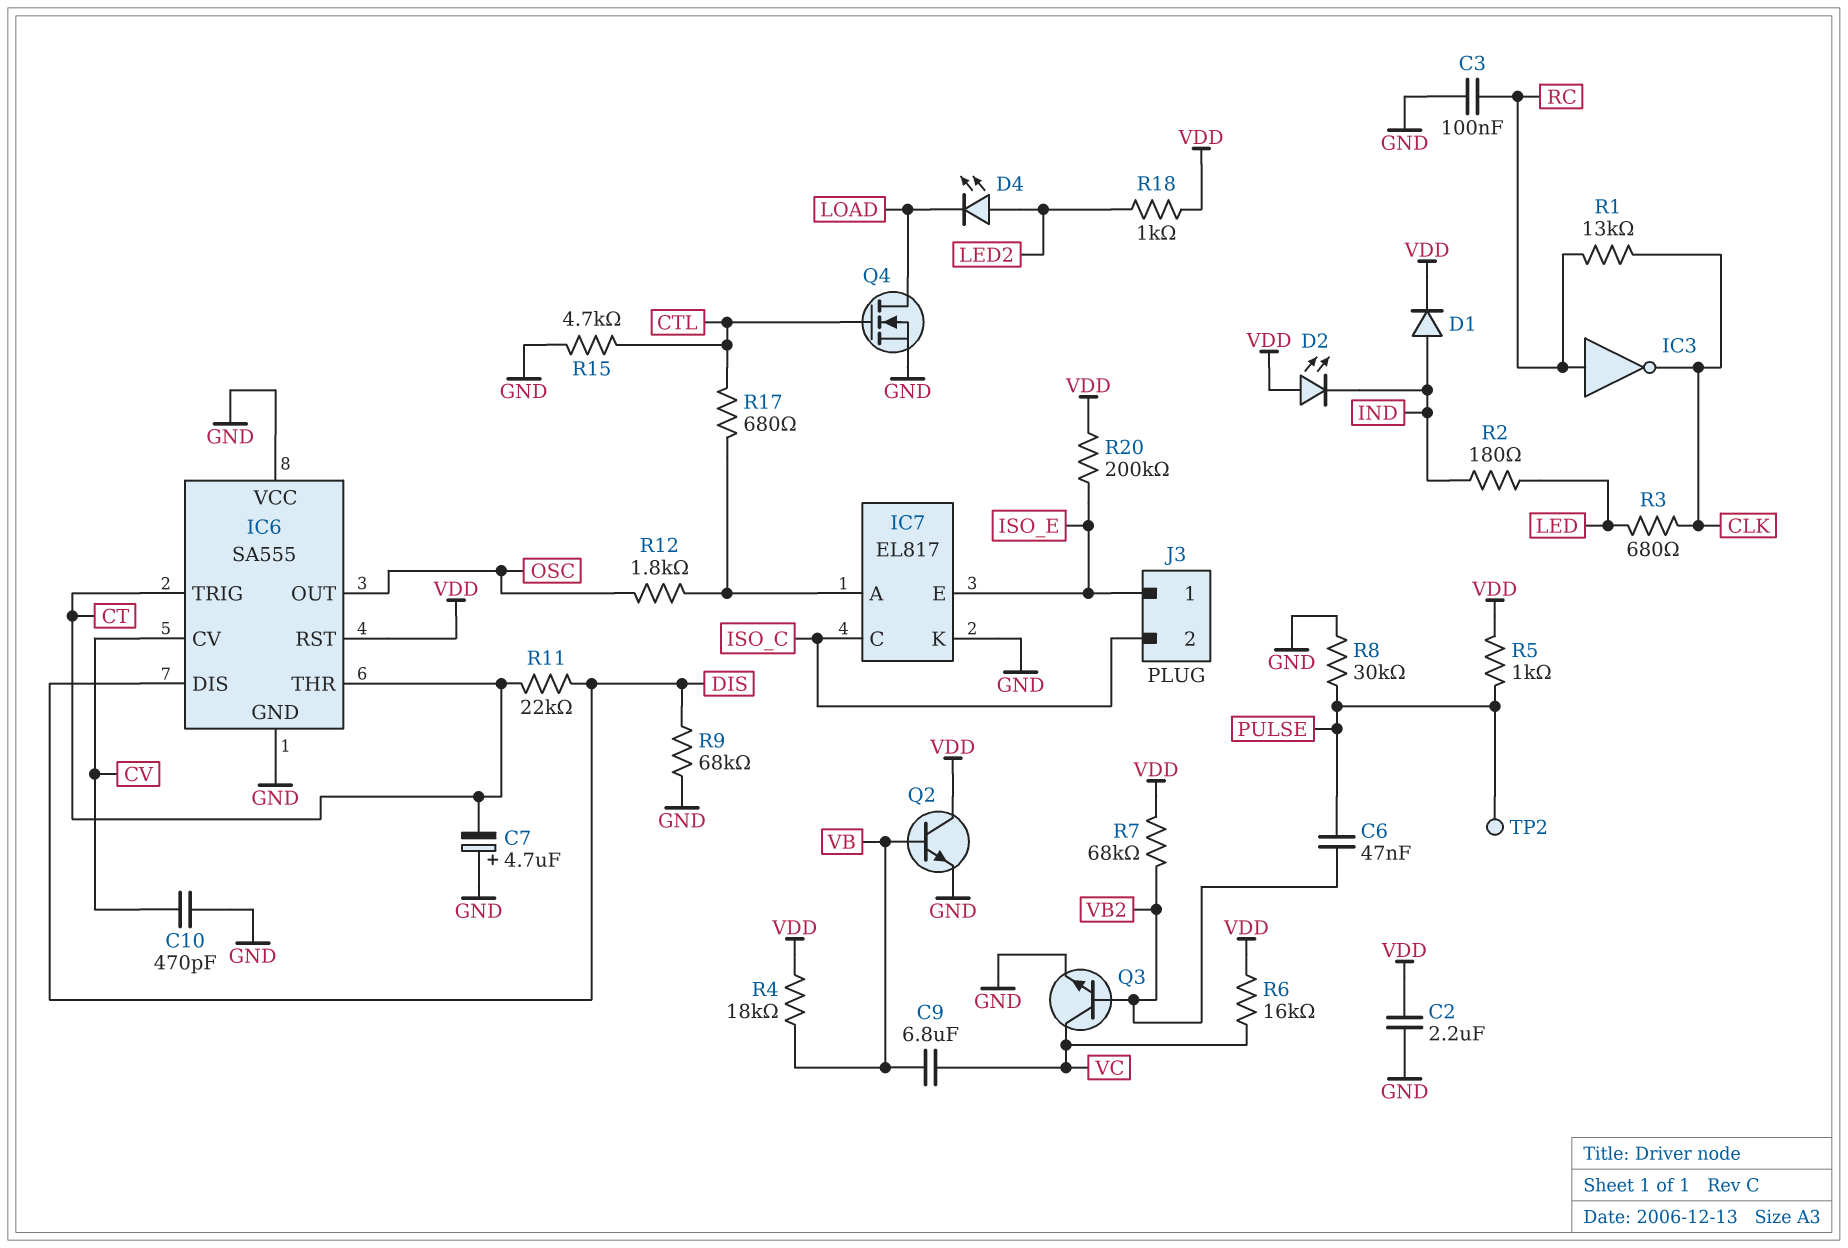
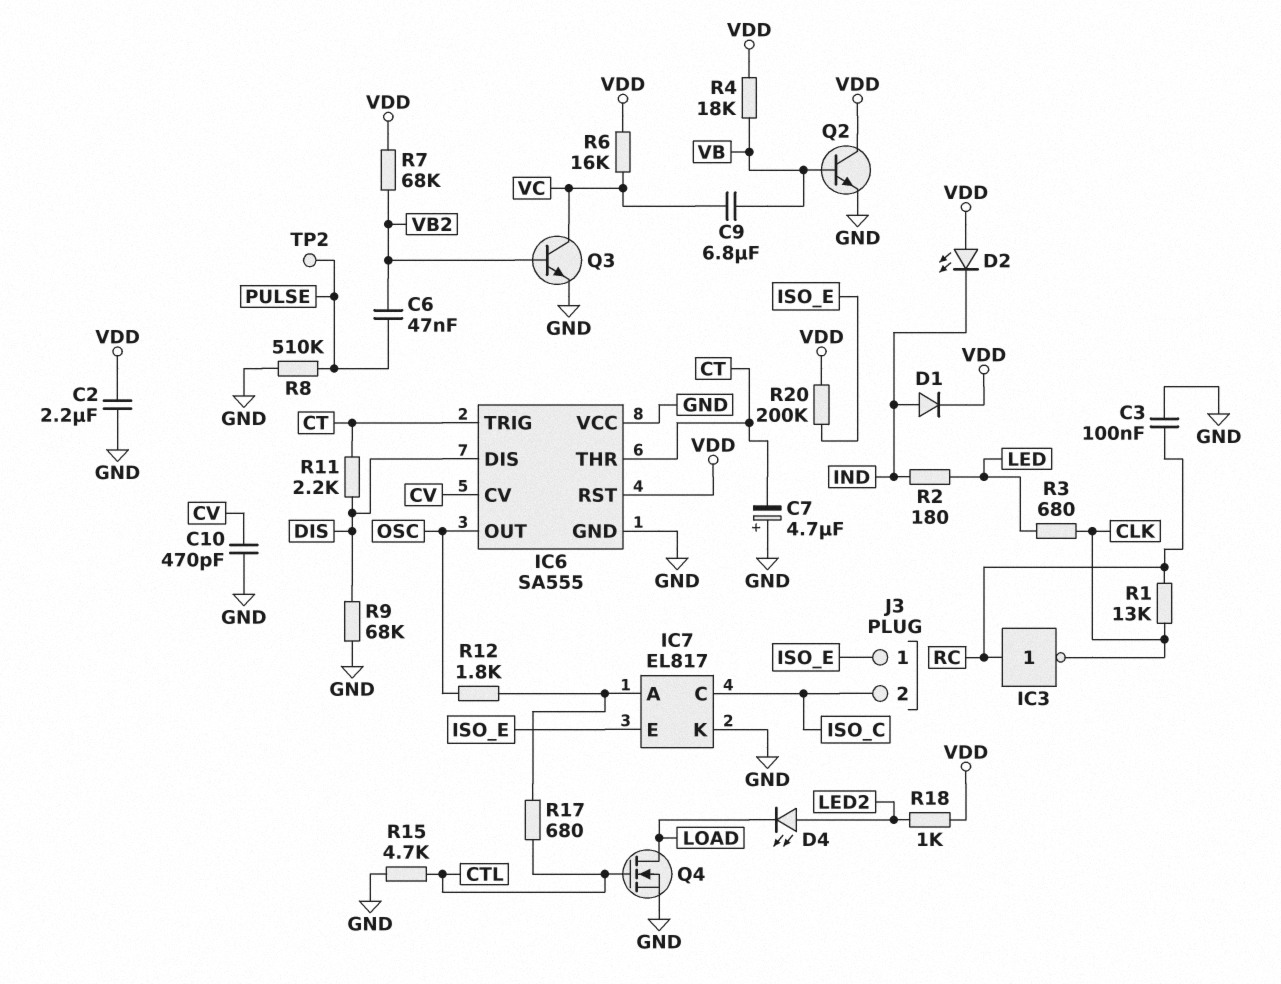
R5: 1k (PULSE, VDD) -> none
R8: 30k (GND, PULSE) -> 510k (GND, PULSE)
R11: 22k (CT, DIS) -> 2.2k (CT, DIS)

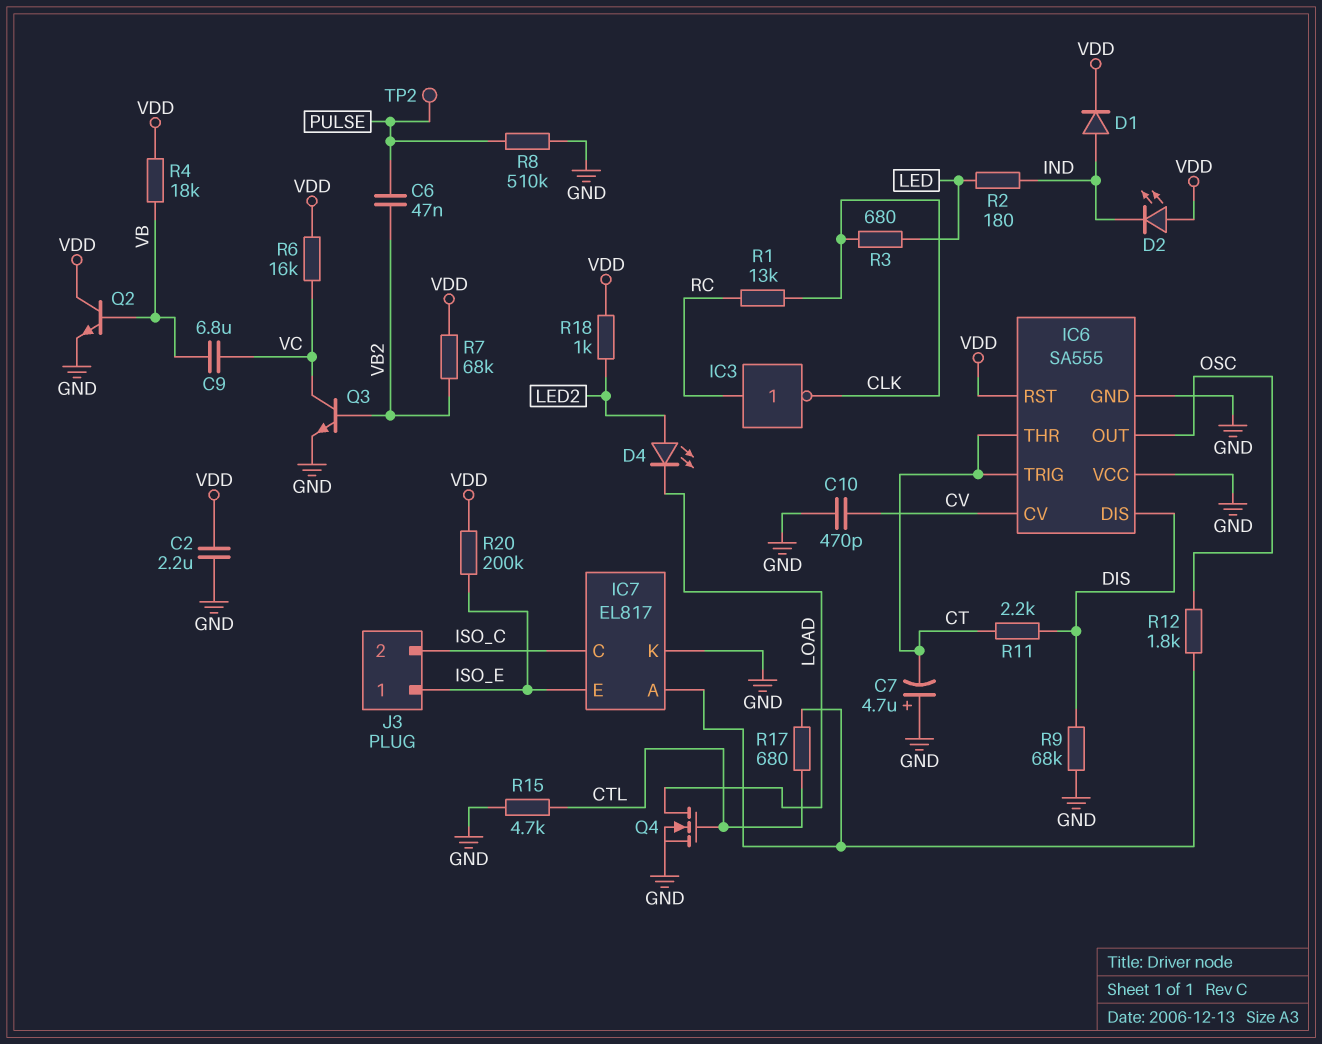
C3: 100nF (GND, RC) -> none

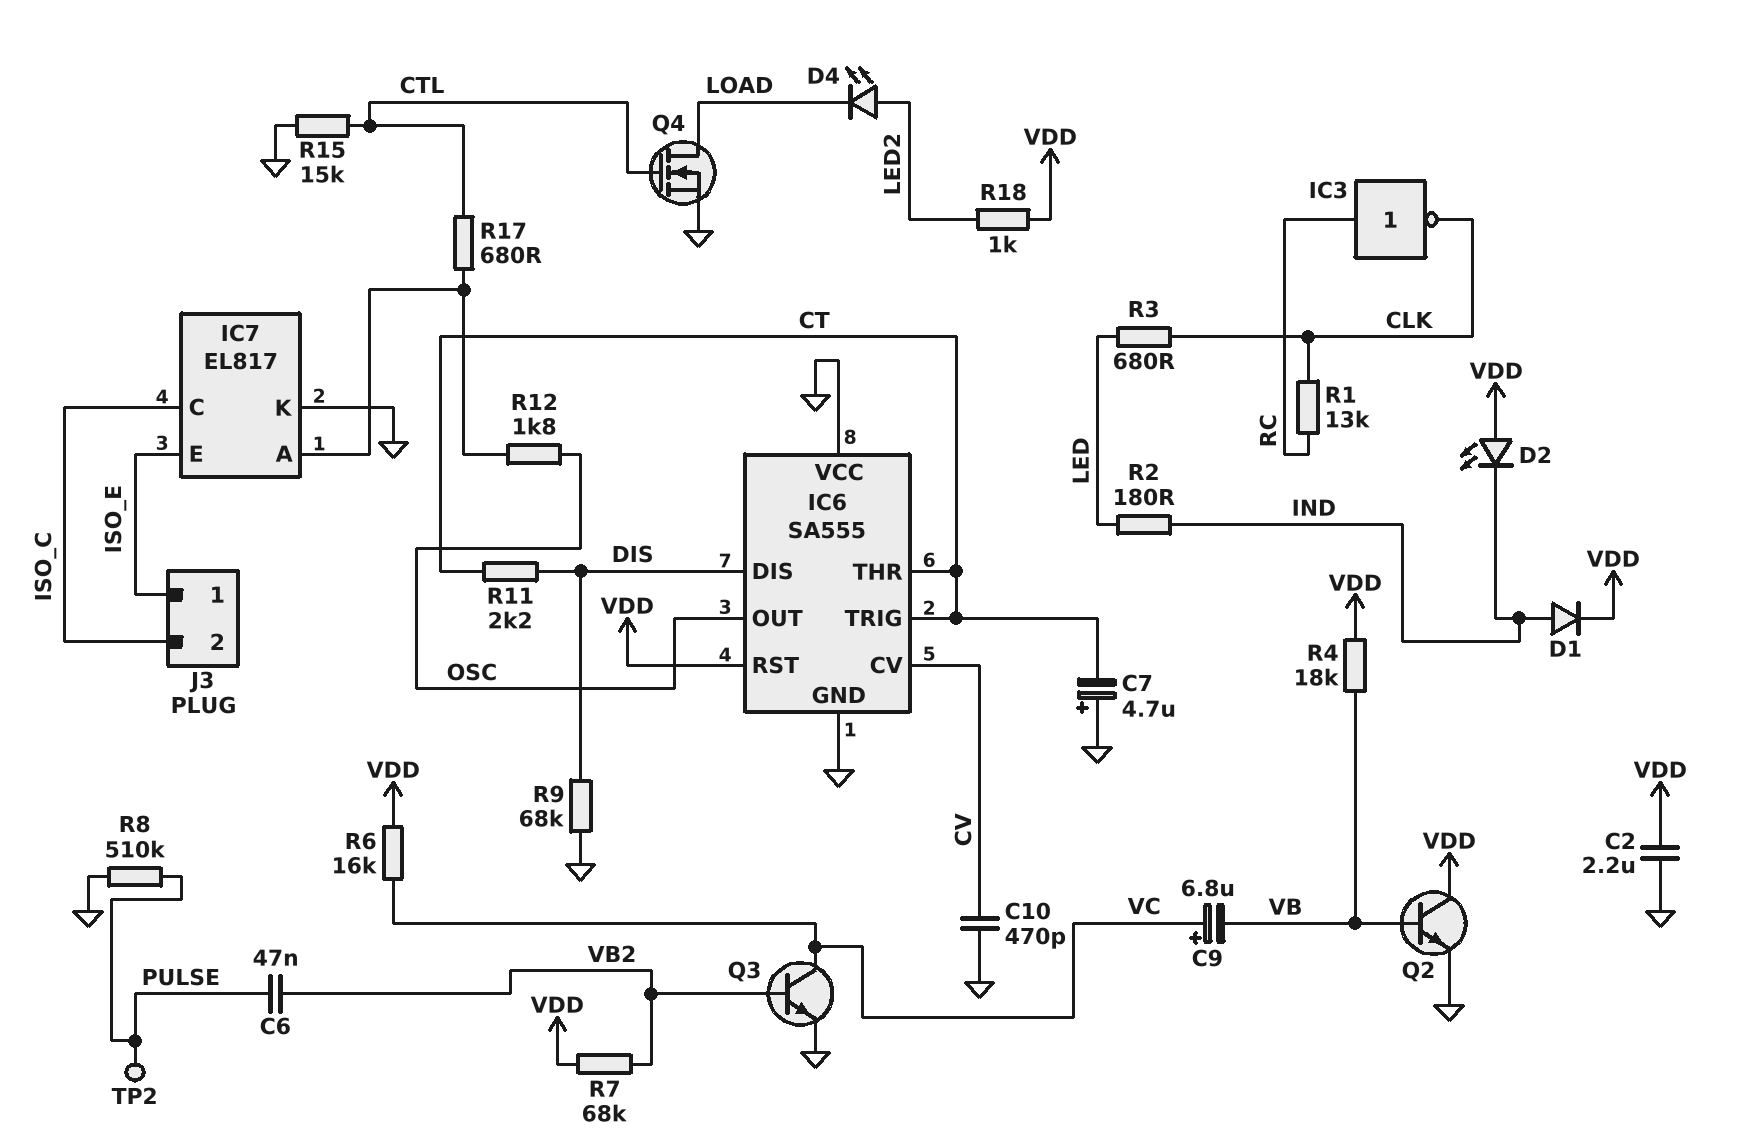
C9: 6.8uF (VB, VC) -> 6.8uF (plus VC, minus VB)
R15: 4.7k (CTL, GND) -> 15k (CTL, GND)
R20: 200k (ISO_E, VDD) -> none

